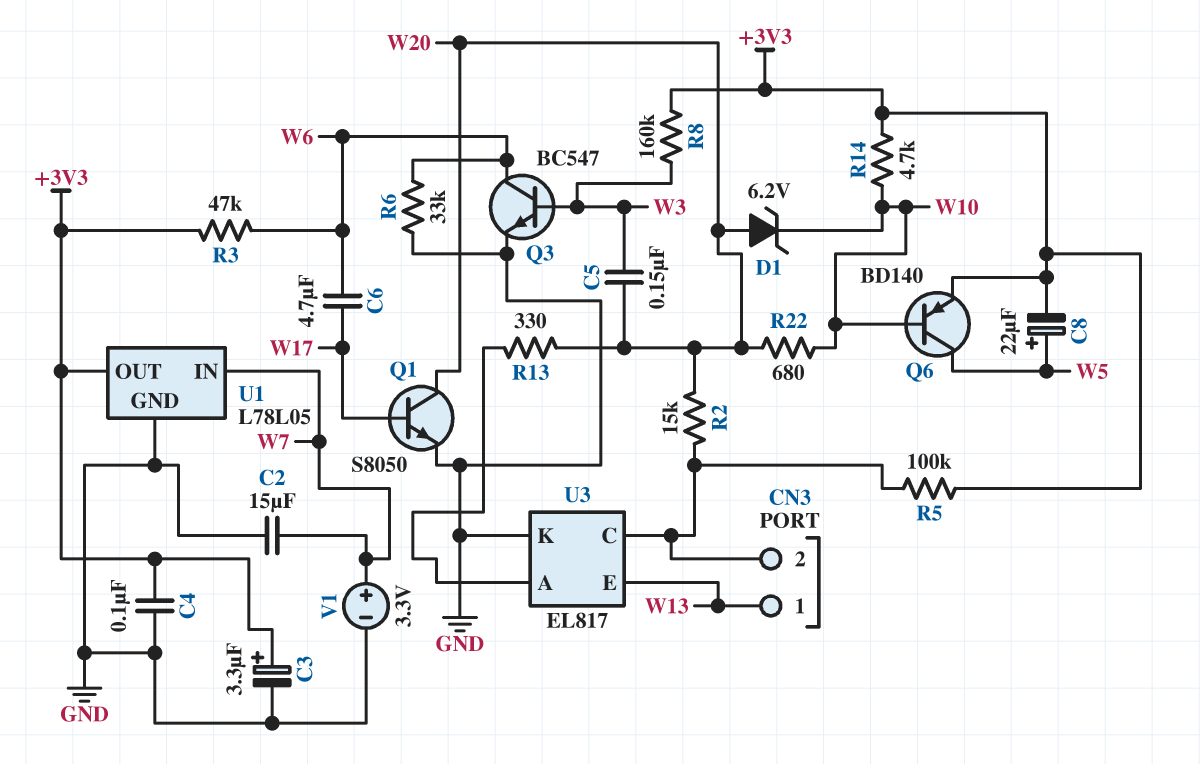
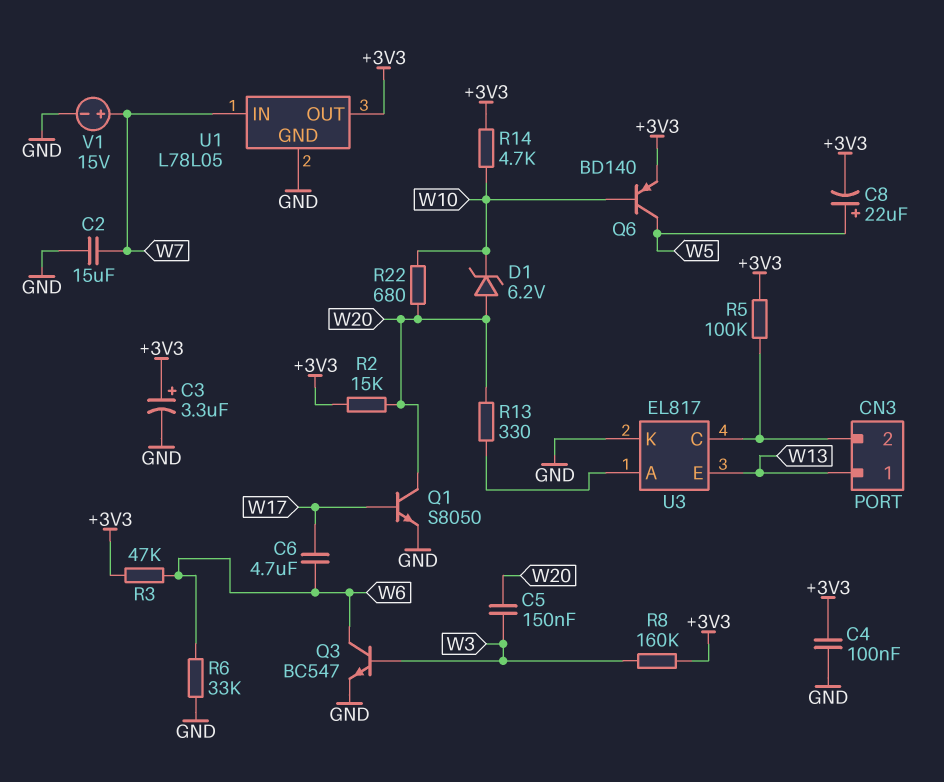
R2: 15k (CN3/2, W20) -> 15k (+3V3, W20)
V1: 3.3V (plus W7, minus GND) -> 15V (plus W7, minus GND)

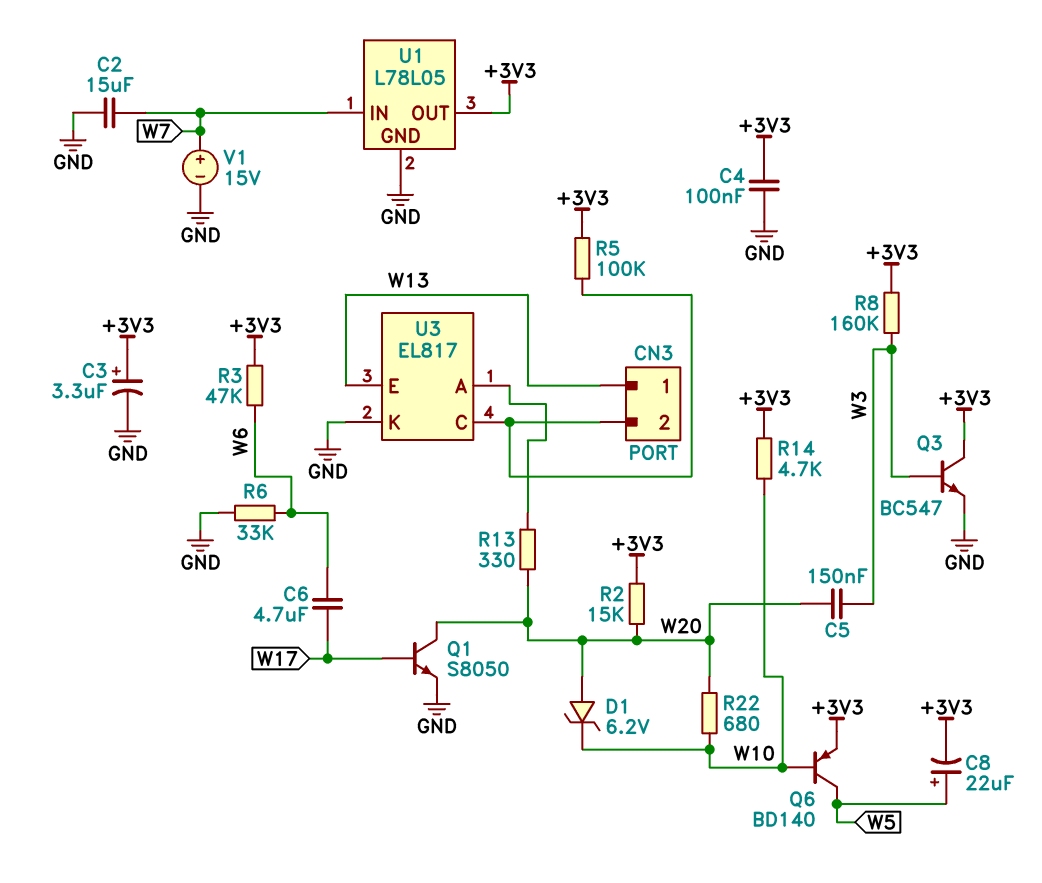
Q3: NPN BC547 (B W3, C W6, E GND) -> NPN BC547 (B W3, C +3V3, E GND)

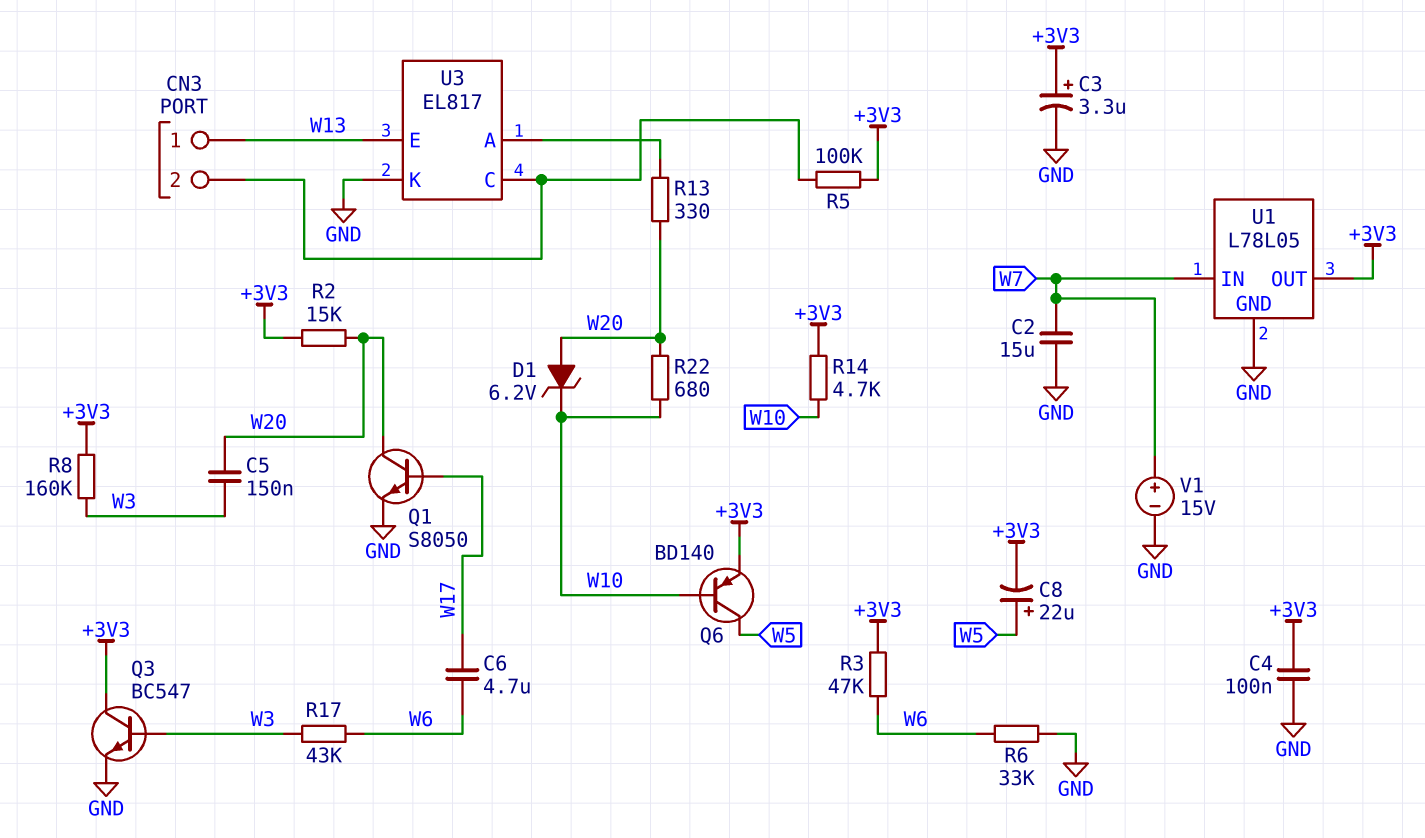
R17: none -> 43k (W3, W6)

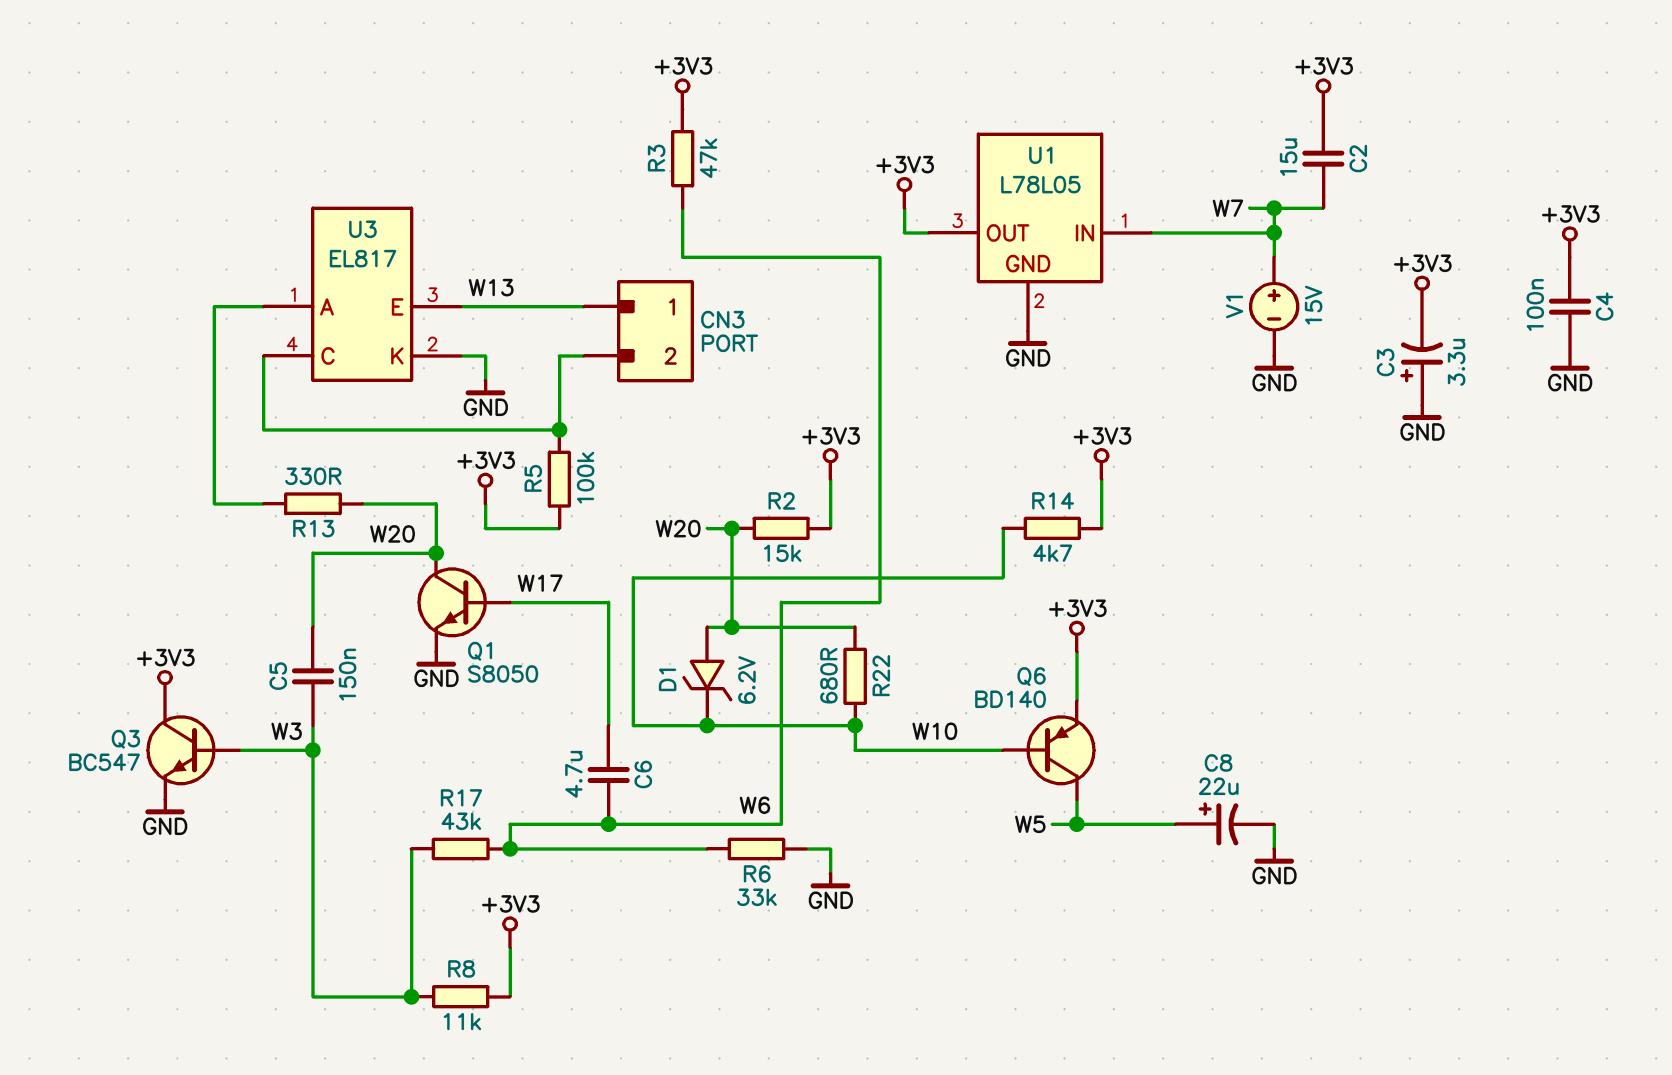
C2: 15uF (GND, W7) -> 15uF (+3V3, W7)
C3: 3.3uF (plus +3V3, minus GND) -> 3.3uF (plus GND, minus +3V3)
C8: 22uF (plus W5, minus +3V3) -> 22uF (plus W5, minus GND)
R8: 160k (+3V3, W3) -> 11k (+3V3, W3)

